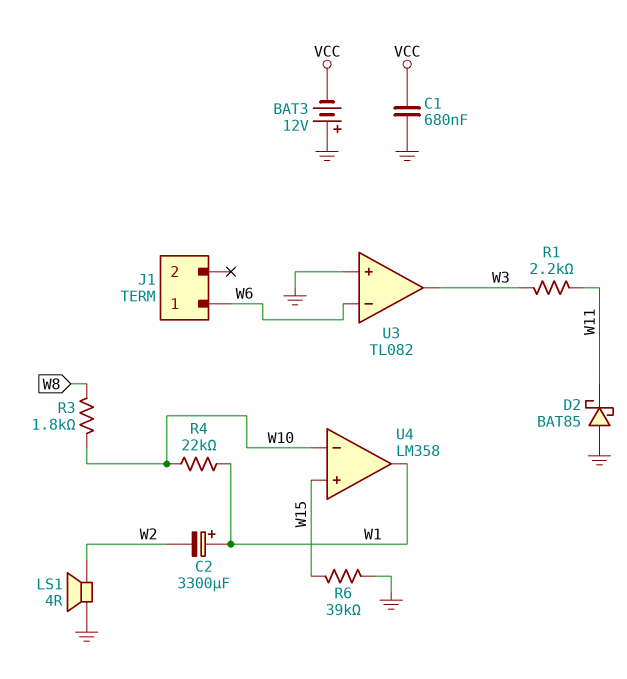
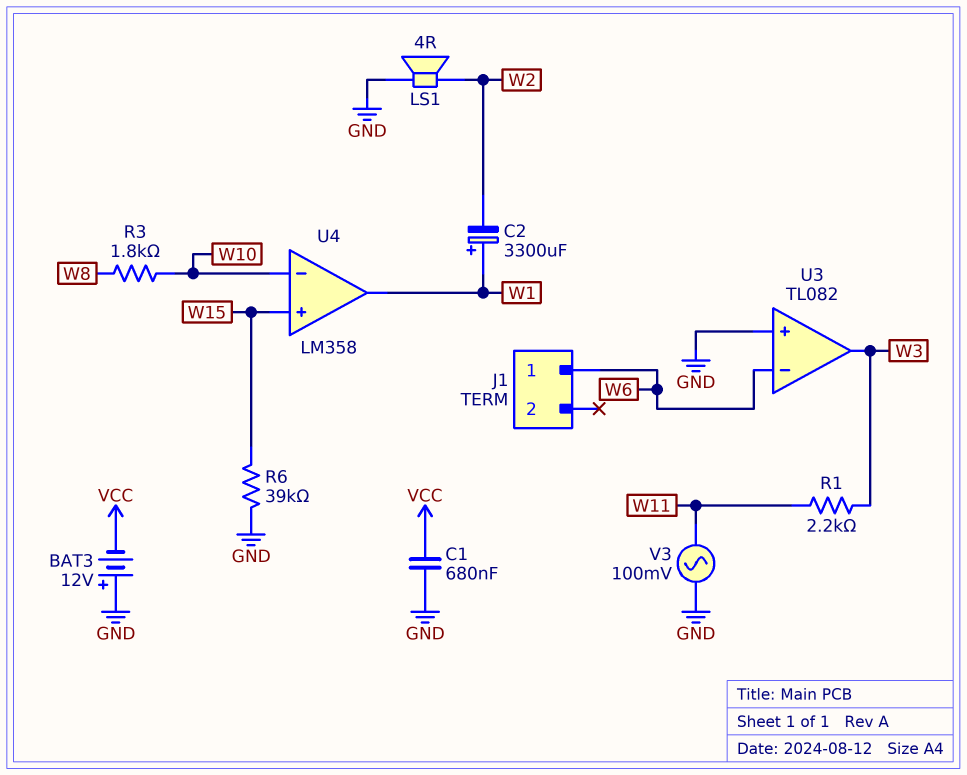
D2: schottky BAT85 (A GND, K W11) -> none
R4: 22k (W1, W10) -> none
V3: none -> AC 100mV (GND, W11)

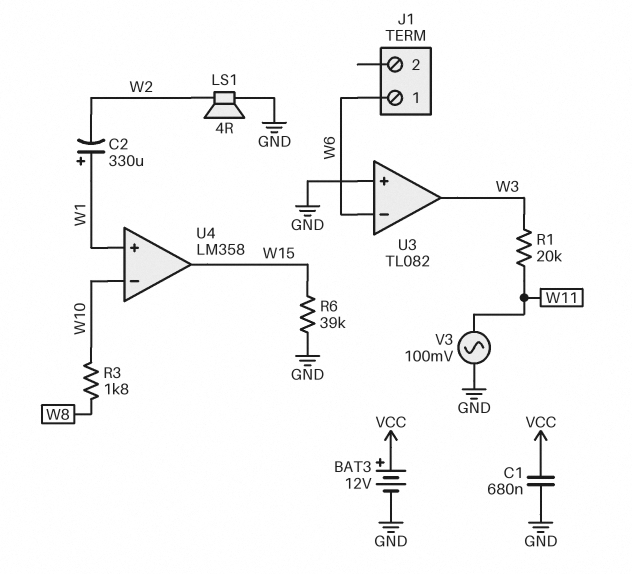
BAT3: 12V (plus GND, minus VCC) -> 12V (plus VCC, minus GND)
C2: 3300uF (plus W1, minus W2) -> 330uF (plus W1, minus W2)
R1: 2.2k (W3, W11) -> 20k (W3, W11)
U4 pin in+: W15 -> W1
U4 pin out: W1 -> W15

